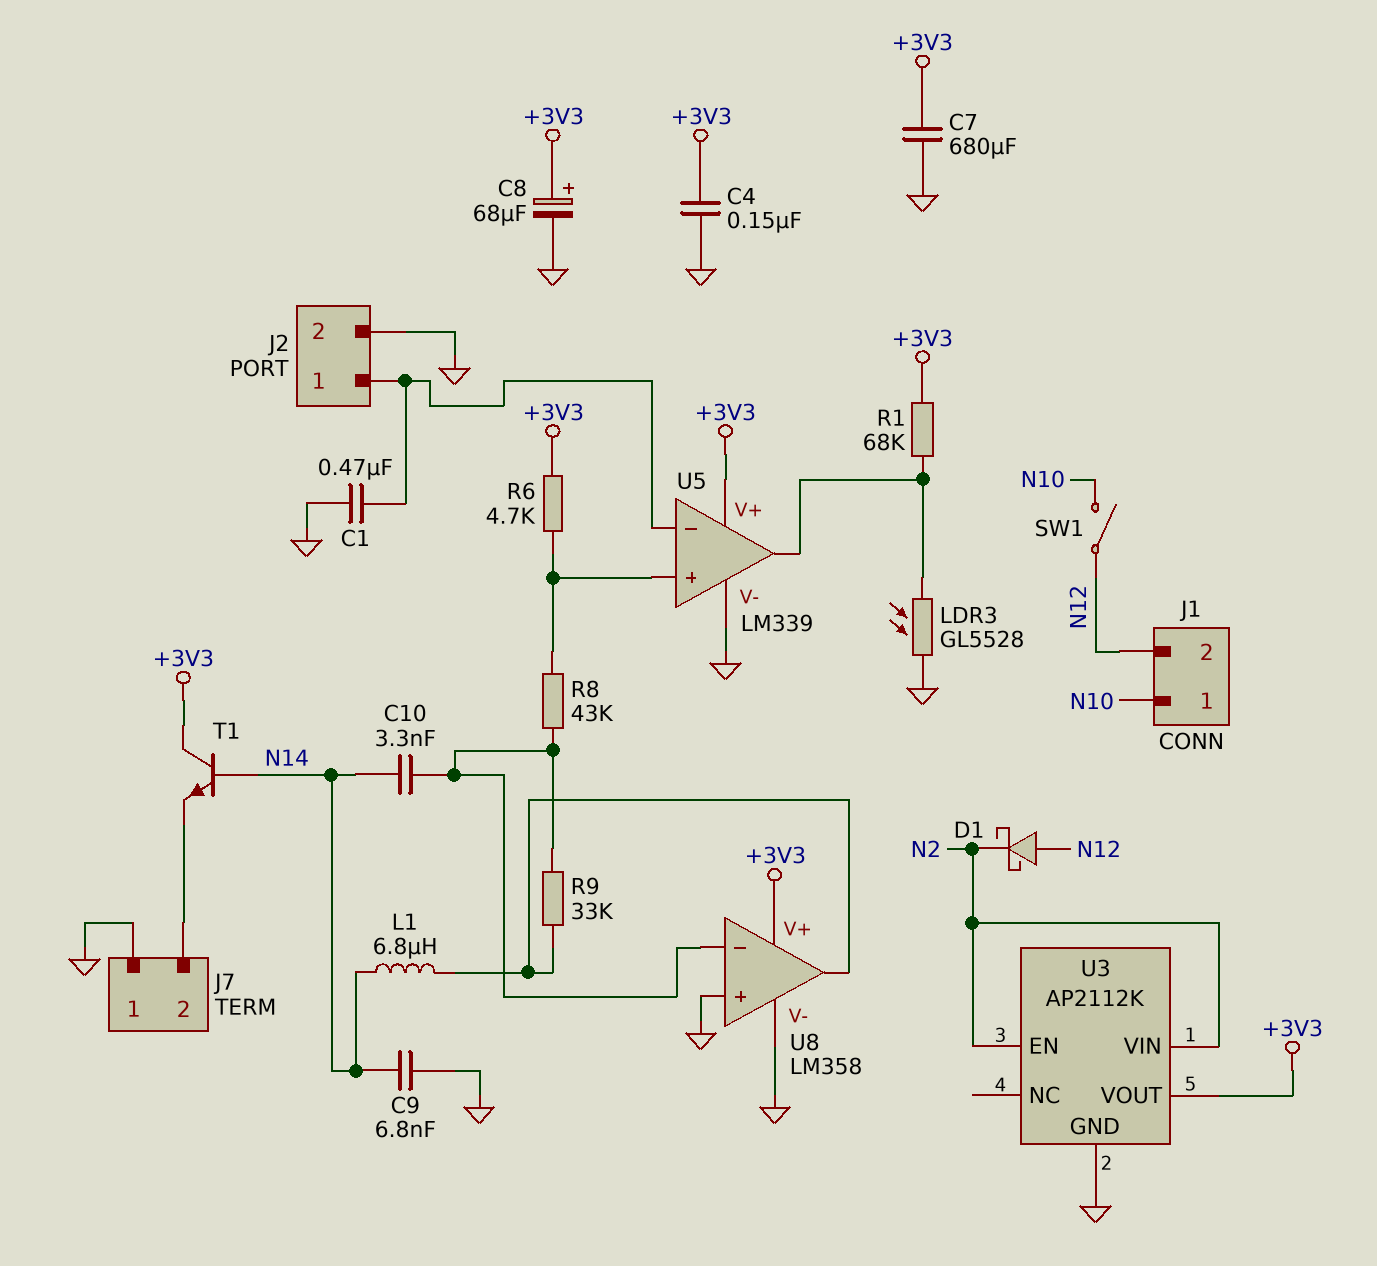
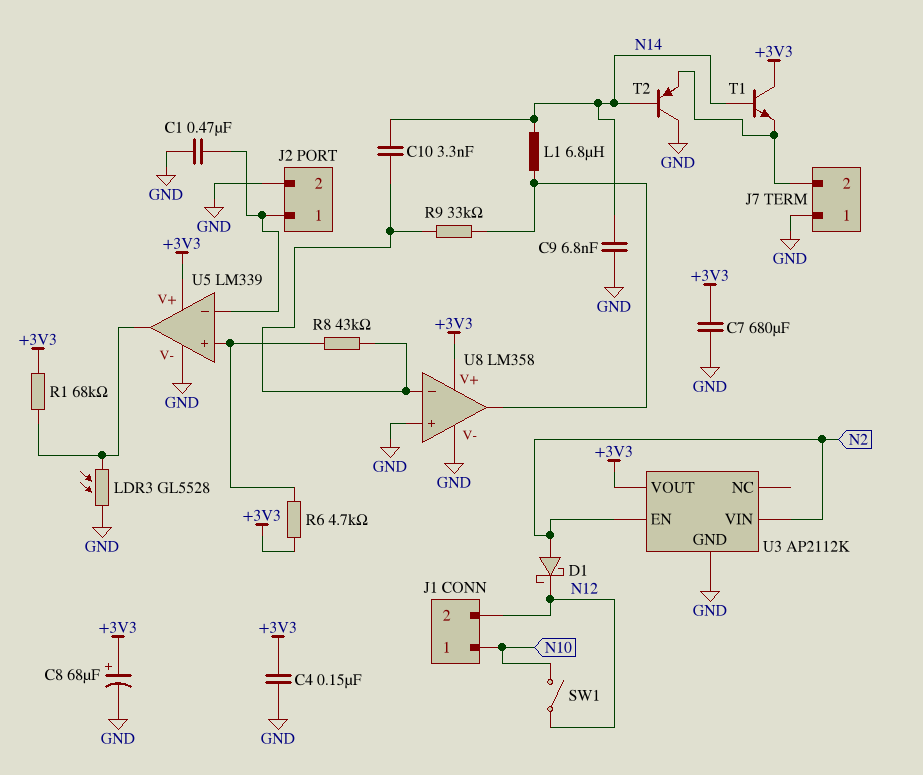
D1: schottky (A N12, K N2) -> schottky (A N2, K N12)
T2: none -> PNP (B N14, C GND, E J7/2)

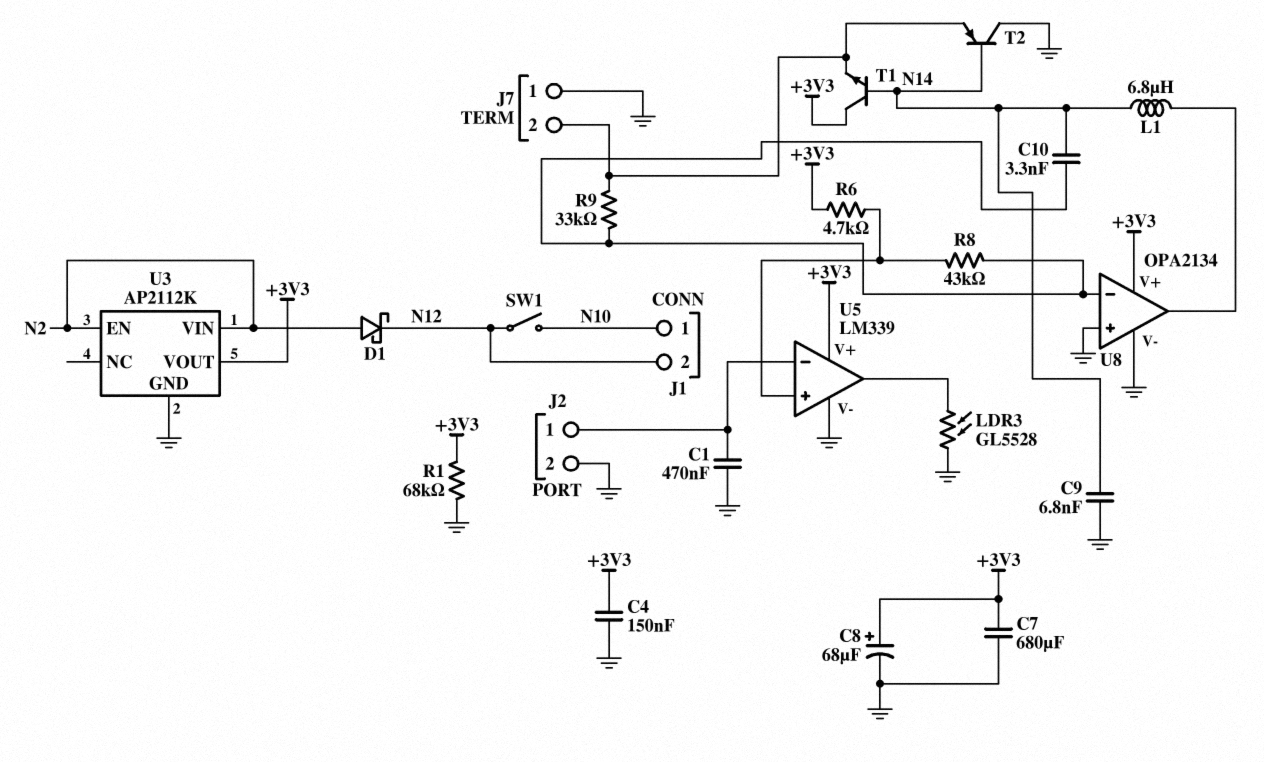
R1: 68k (+3V3, U5/out) -> 68k (+3V3, GND)
R9: 33k (U8/in-, U8/out) -> 33k (J7/2, U8/in-)
U8: LM358 -> OPA2134

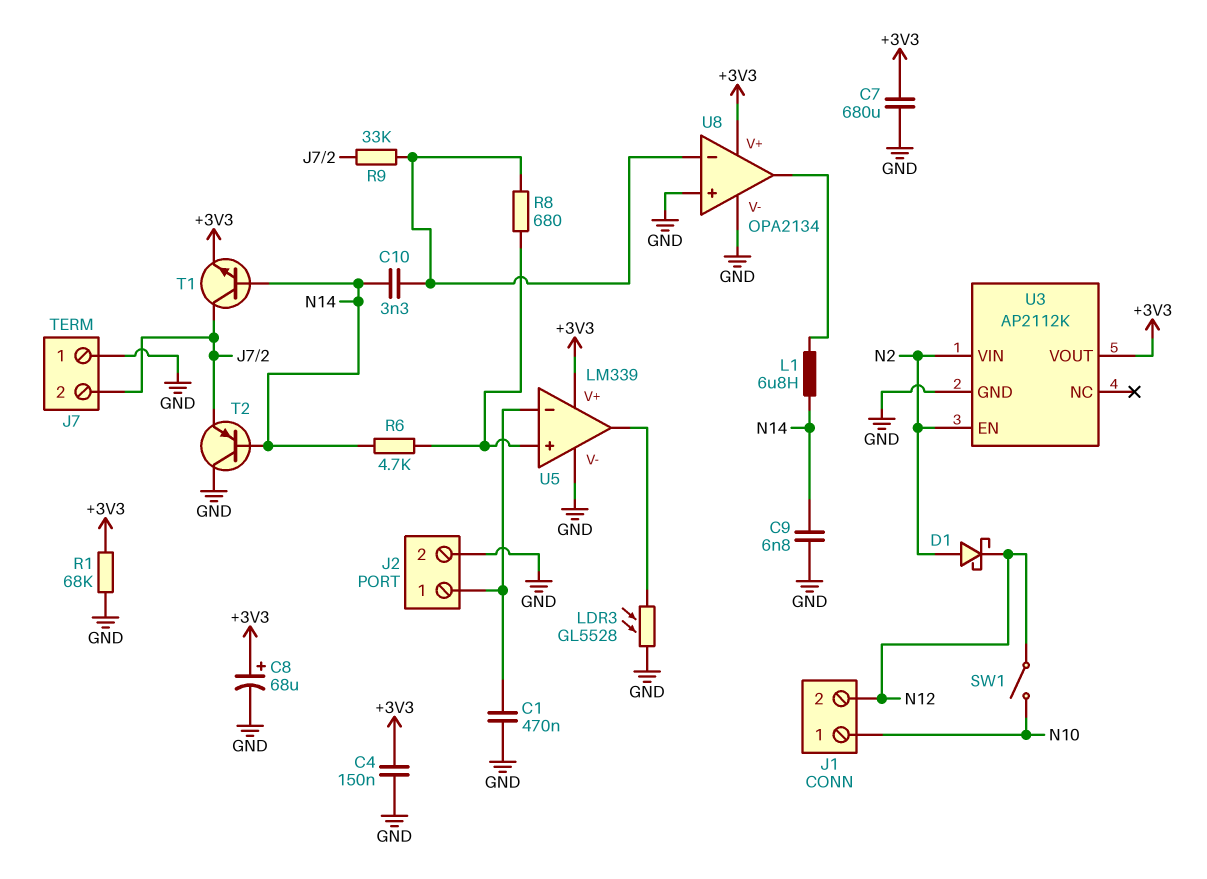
R6: 4.7k (+3V3, U5/in+) -> 4.7k (N14, U5/in+)
R8: 43k (U5/in+, U8/in-) -> 680 (U5/in+, U8/in-)
T1: NPN (B N14, C +3V3, E J7/2) -> NPN (B N14, C J7/2, E +3V3)

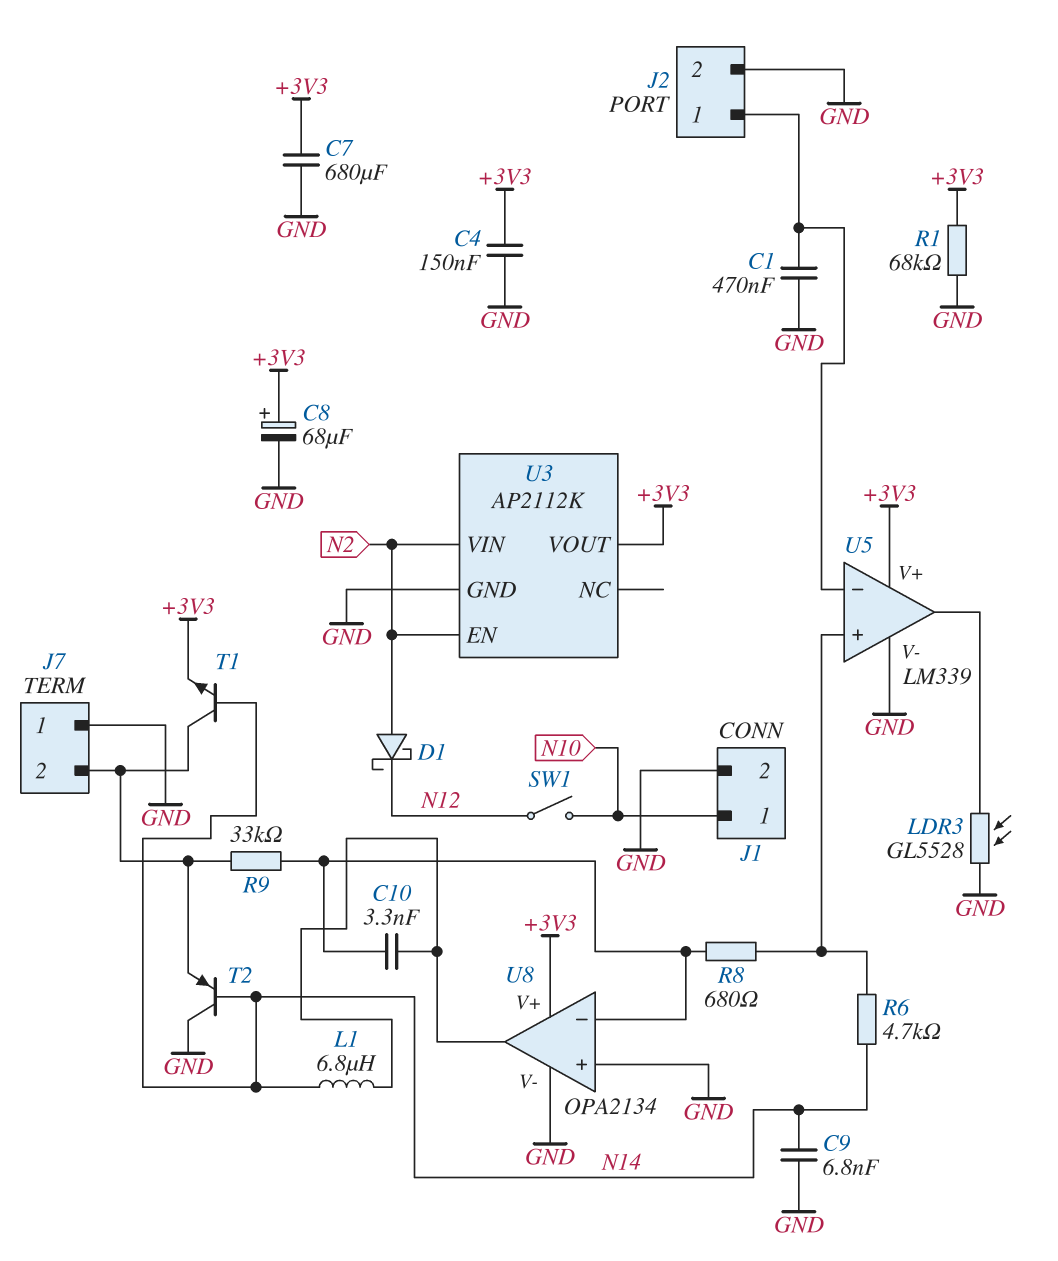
C10: 3.3nF (N14, U8/in-) -> 3.3nF (U8/in-, U8/out)
J1 pin 2: N12 -> GND

